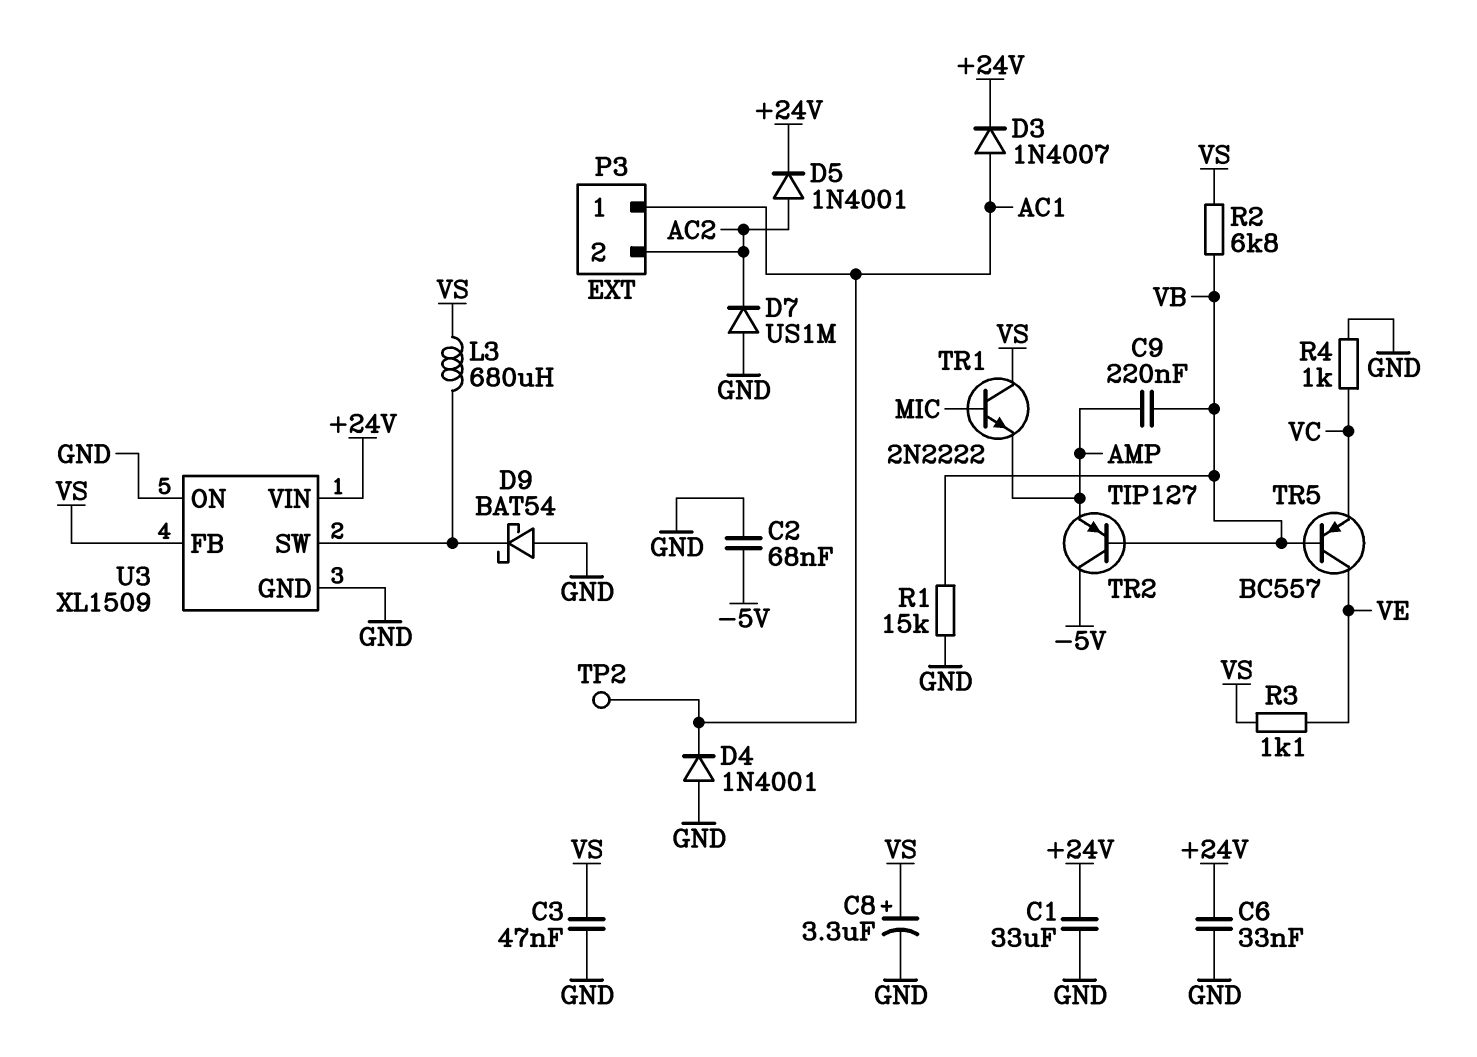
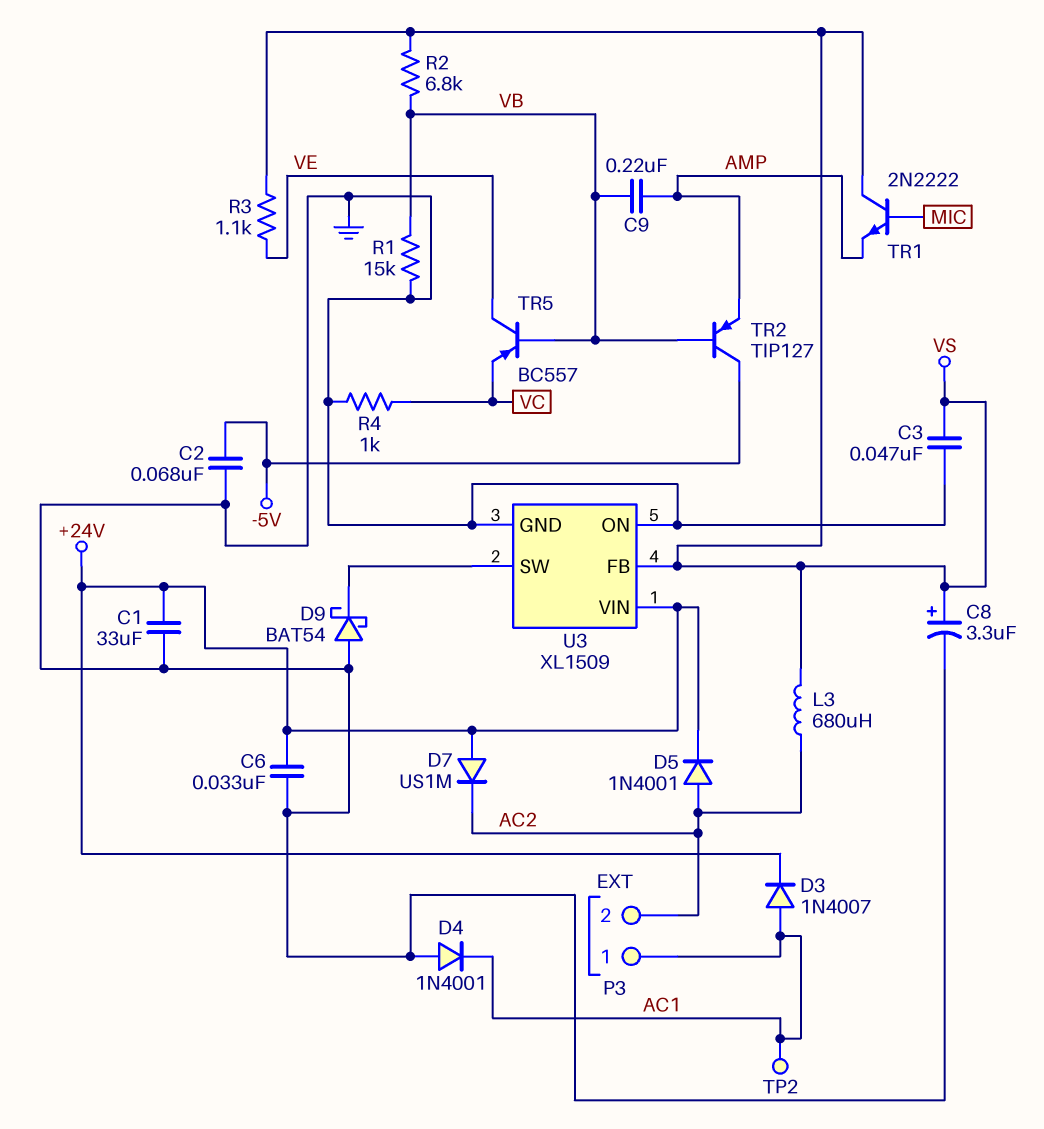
D7: diode US1M (A GND, K AC2) -> diode US1M (A +24V, K AC2)
L3: 680uH (U3/SW, VS) -> 680uH (AC2, VS)

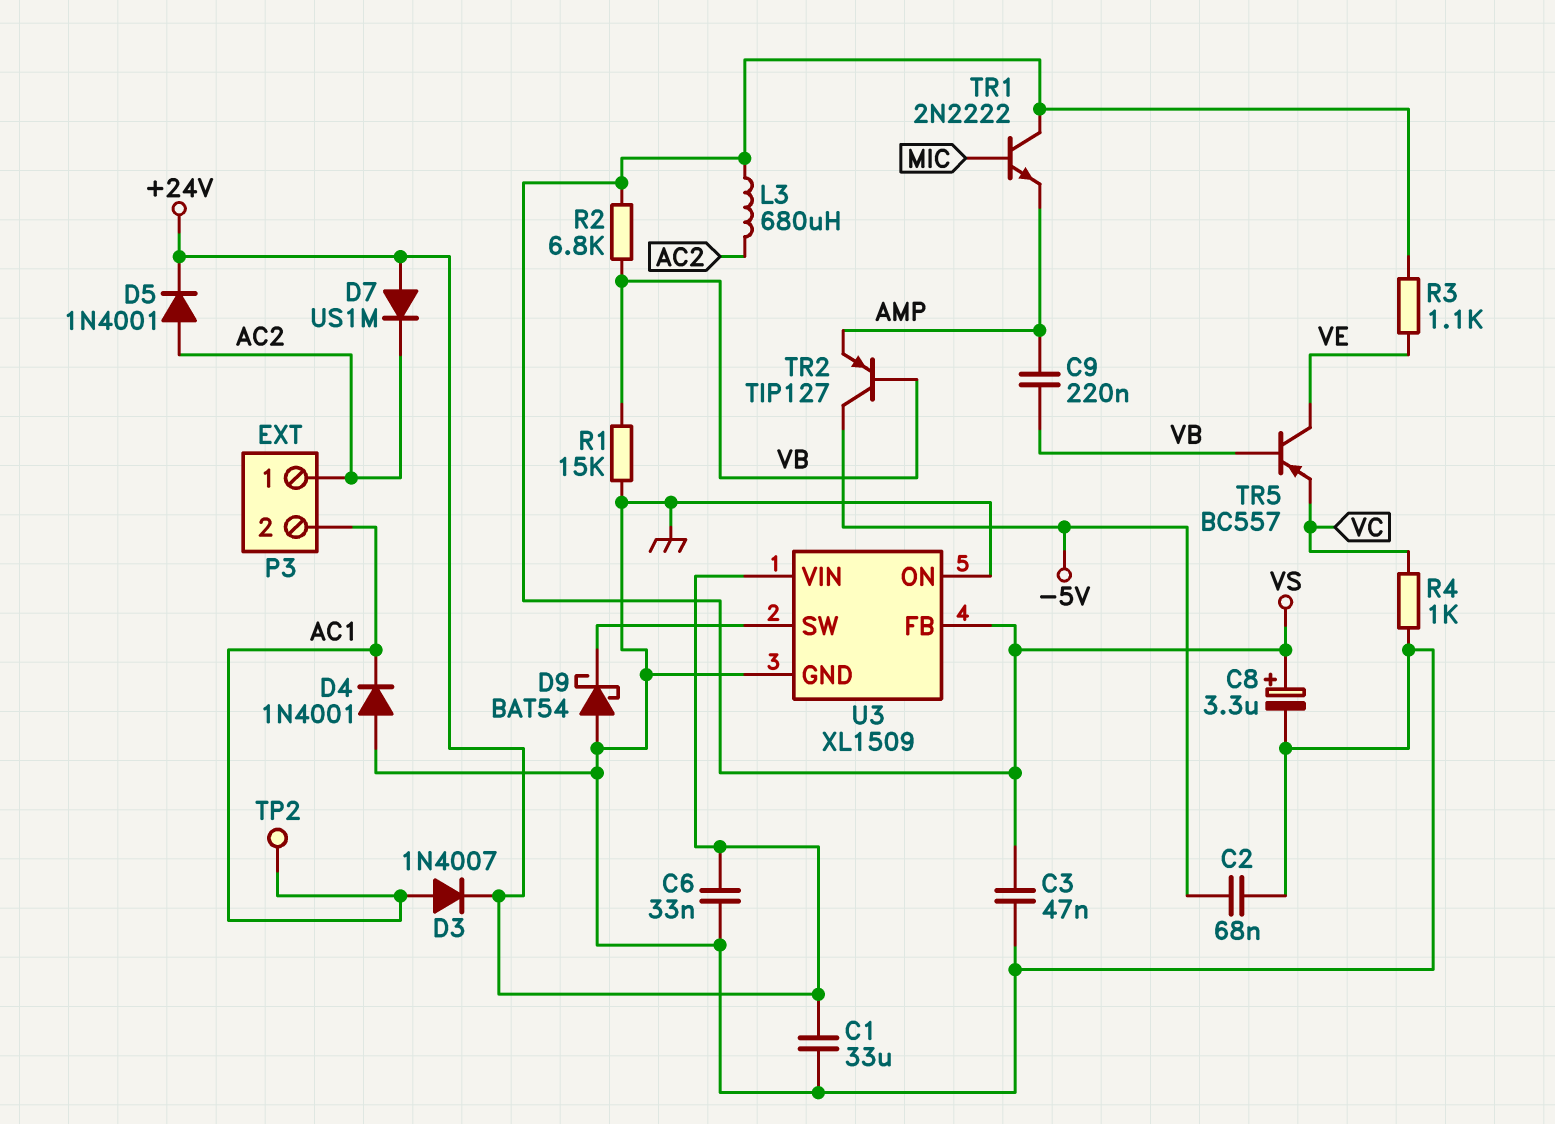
P3 pin 1: AC1 -> AC2
P3 pin 2: AC2 -> AC1

